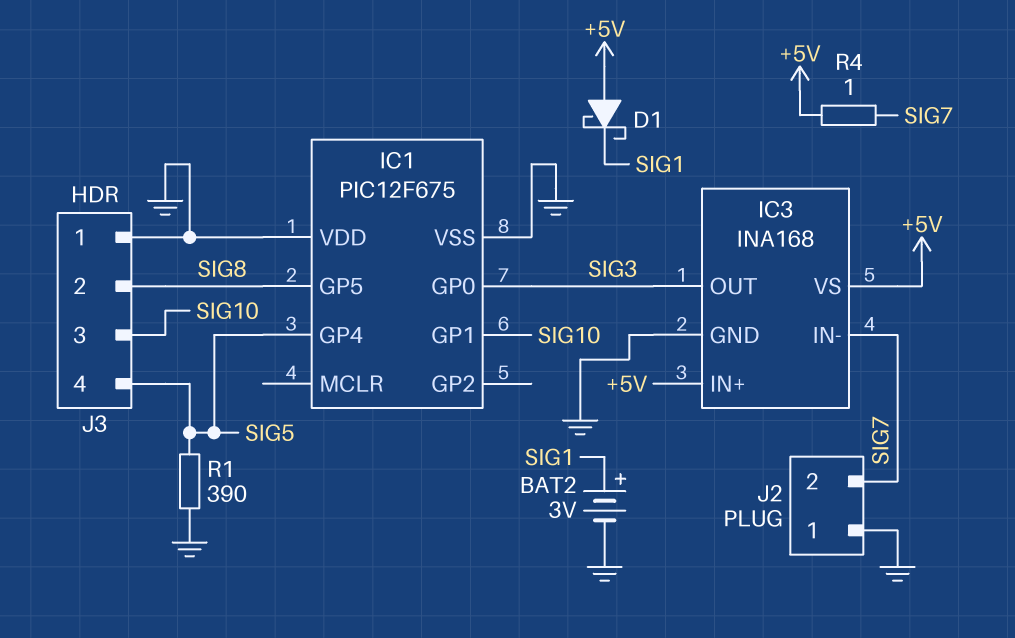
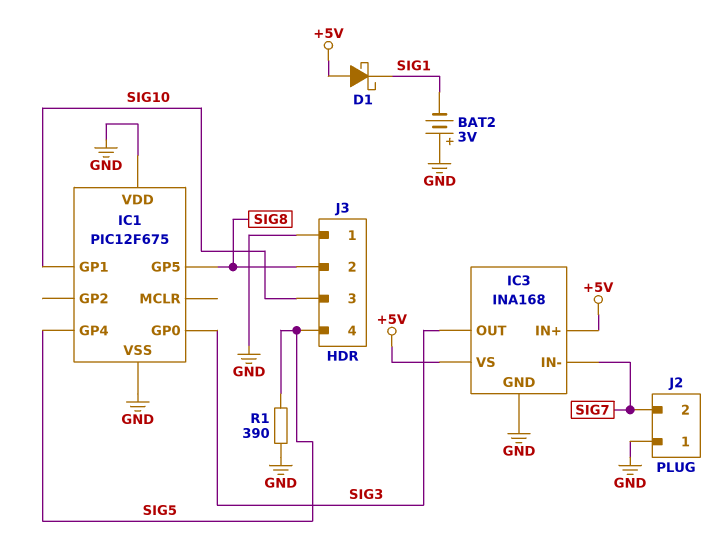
BAT2: 3V (plus SIG1, minus GND) -> 3V (plus GND, minus SIG1)
R4: 1 (+5V, SIG7) -> none

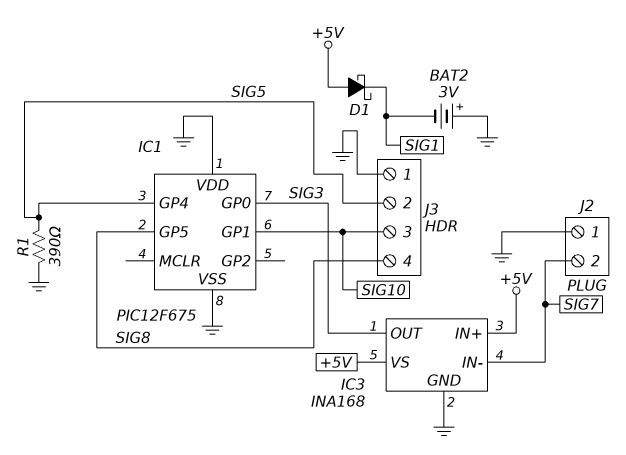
J3 pin 2: SIG8 -> SIG5
J3 pin 4: SIG5 -> SIG8

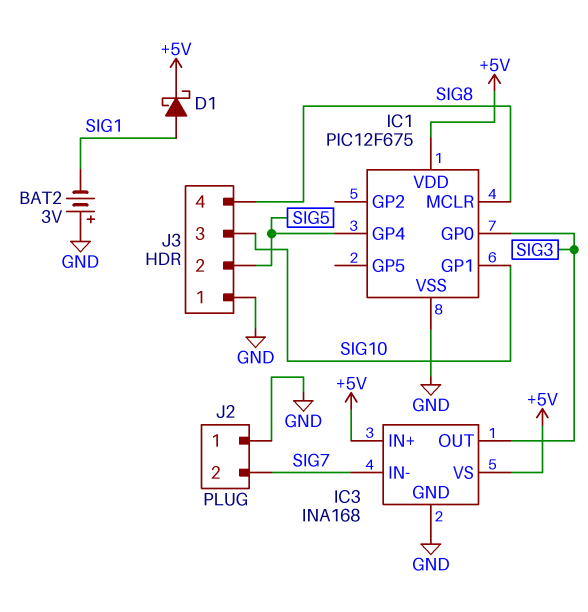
D1: schottky (A +5V, K SIG1) -> schottky (A SIG1, K +5V)
IC1 pin GP5: SIG8 -> none
IC1 pin MCLR: none -> SIG8
IC1 pin VDD: GND -> +5V
R1: 390 (GND, SIG5) -> none

